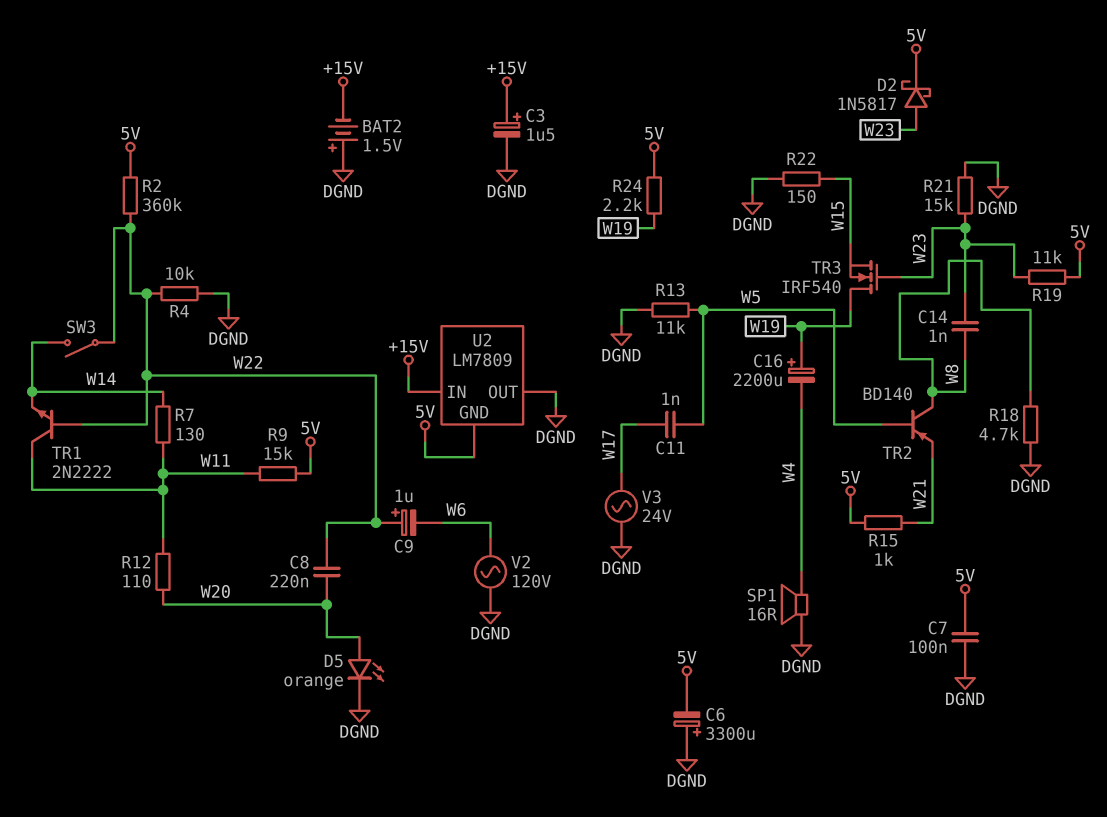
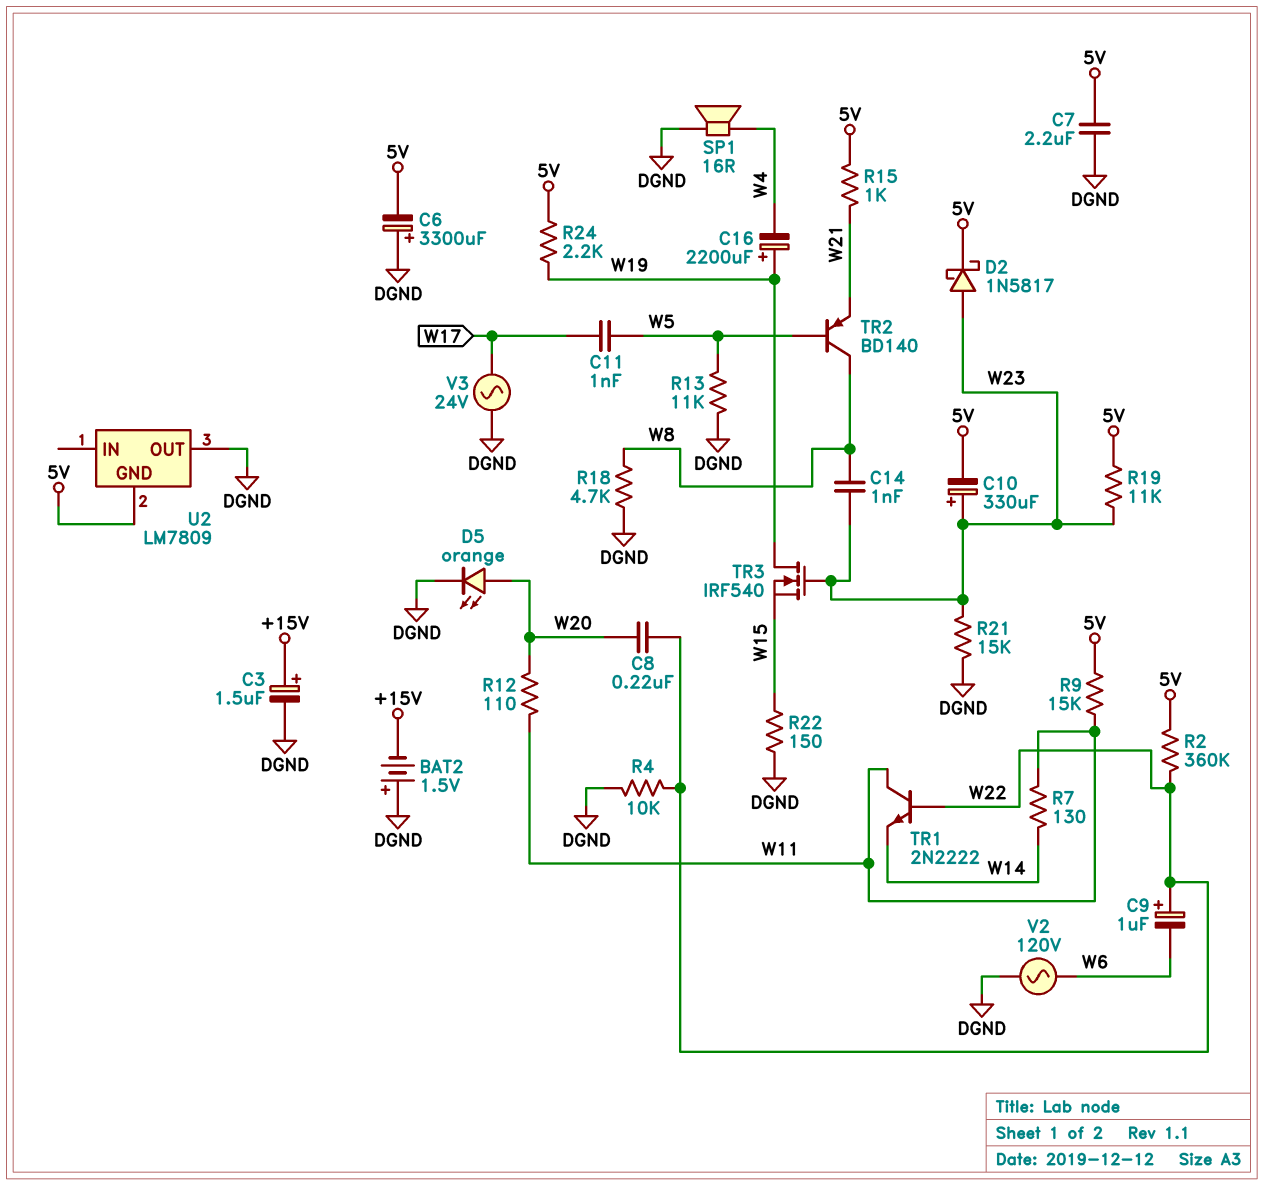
C7: 100nF (5V, DGND) -> 2.2uF (5V, DGND)
C10: none -> 330uF (plus W23, minus 5V)
SW3: switch (W14, W22) -> none
U2 pin IN: +15V -> none

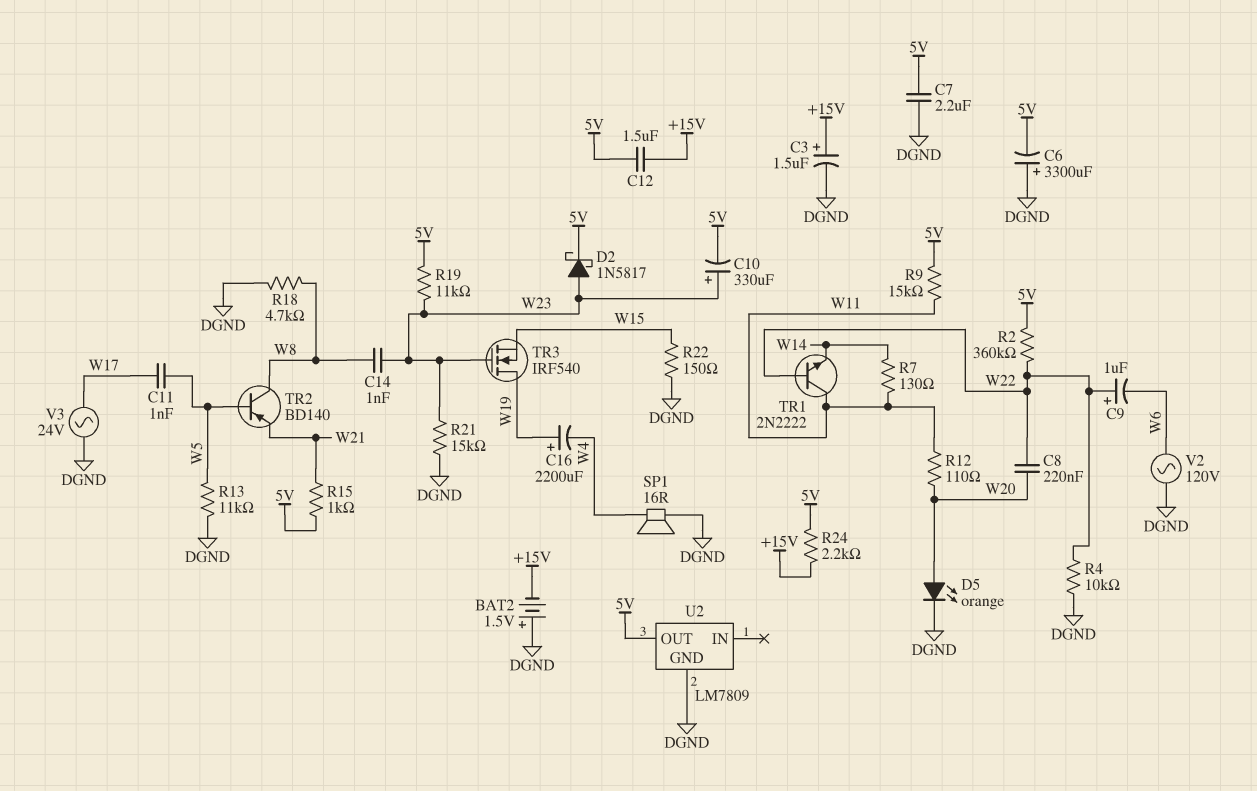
C12: none -> 1.5uF (+15V, 5V)
R24: 2.2k (5V, W19) -> 2.2k (+15V, 5V)
U2 pin GND: 5V -> DGND
U2 pin OUT: DGND -> 5V

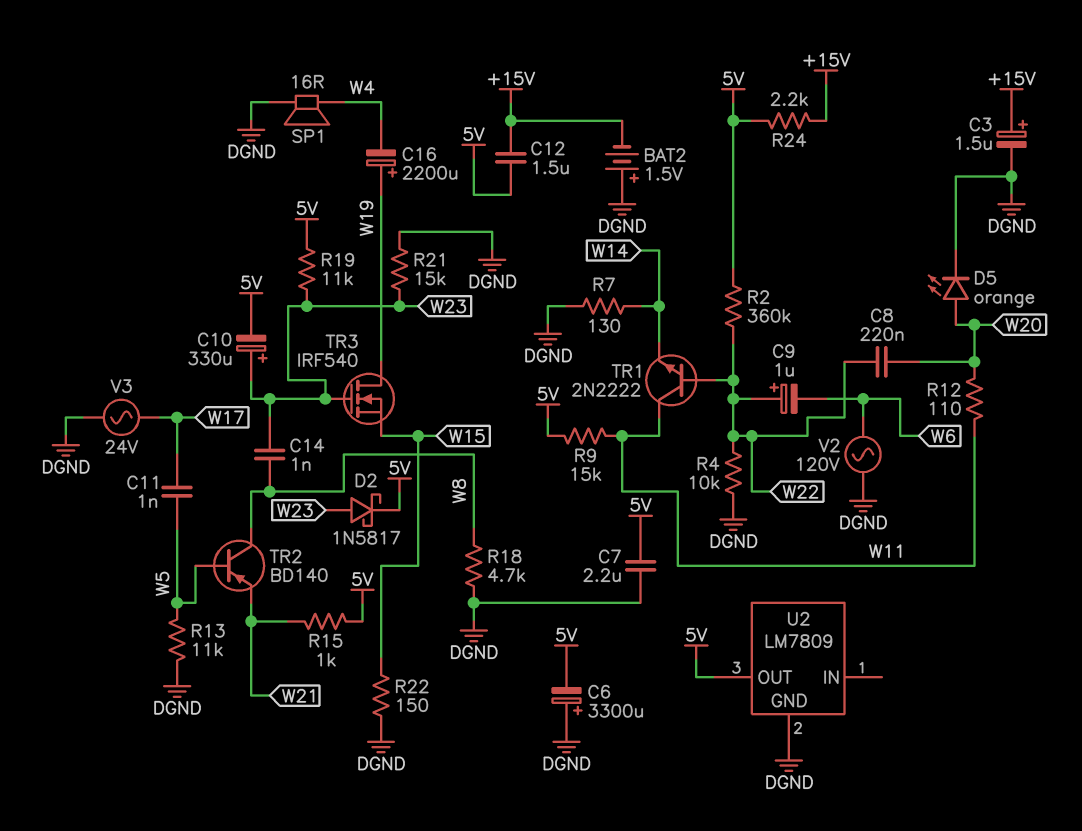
R7: 130 (W11, W14) -> 130 (DGND, W14)

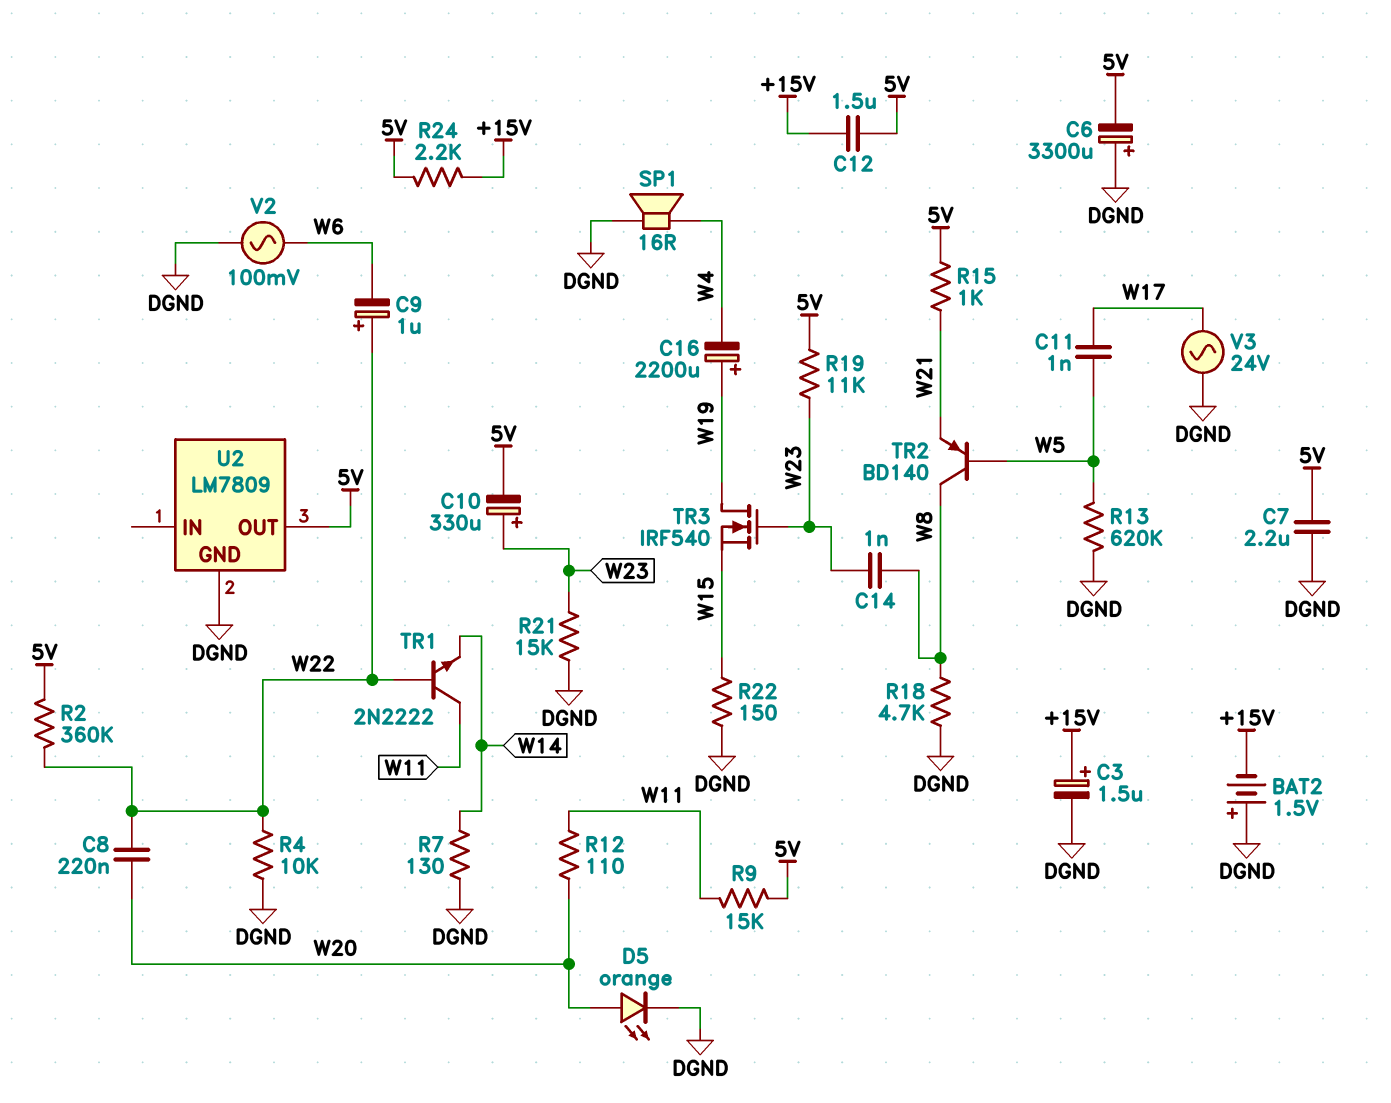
D2: schottky 1N5817 (A W23, K 5V) -> none
R13: 11k (DGND, W5) -> 620k (DGND, W5)
V2: AC 120V (DGND, W6) -> AC 100mV (DGND, W6)

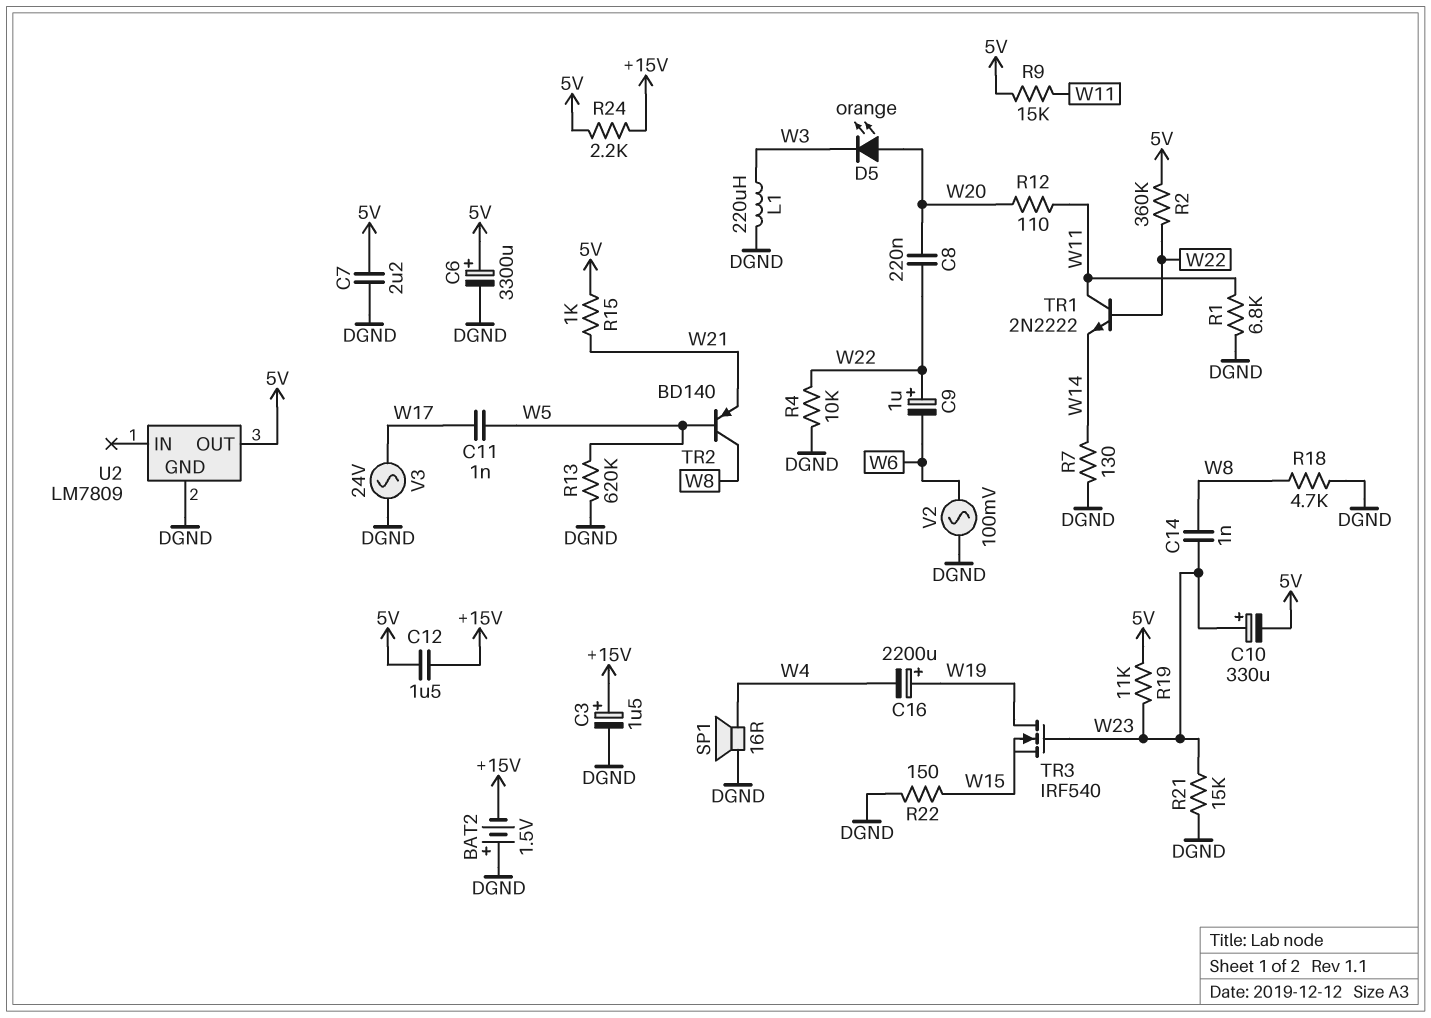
C6: 3300uF (plus DGND, minus 5V) -> 3300uF (plus 5V, minus DGND)
D5: LED orange (A W20, K DGND) -> LED orange (A W20, K W3)
L1: none -> 220uH (DGND, W3)
R1: none -> 6.8k (DGND, W11)

